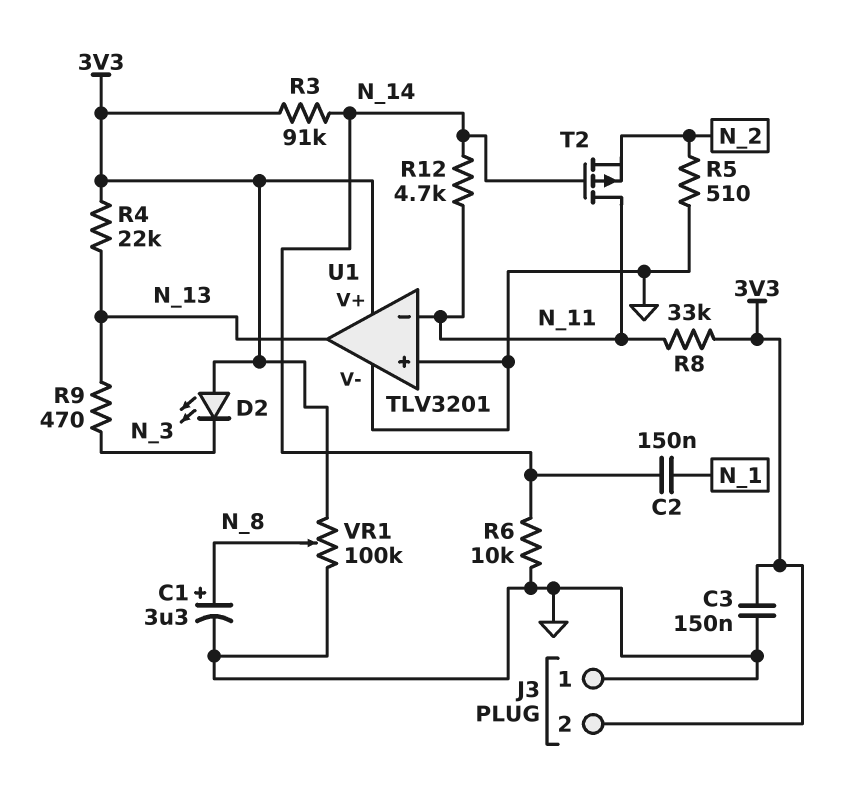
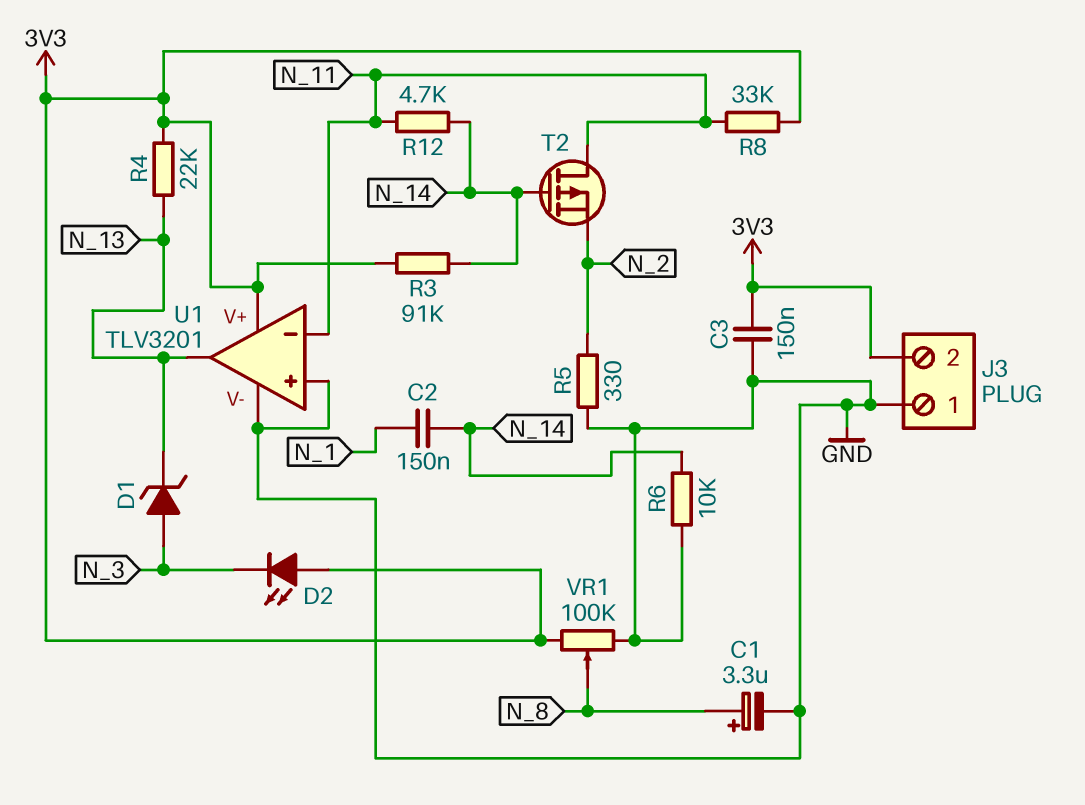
D1: none -> zener (A N_3, K N_13)
R5: 510 (GND, N_2) -> 330 (GND, N_2)
R9: 470 (N_3, N_13) -> none

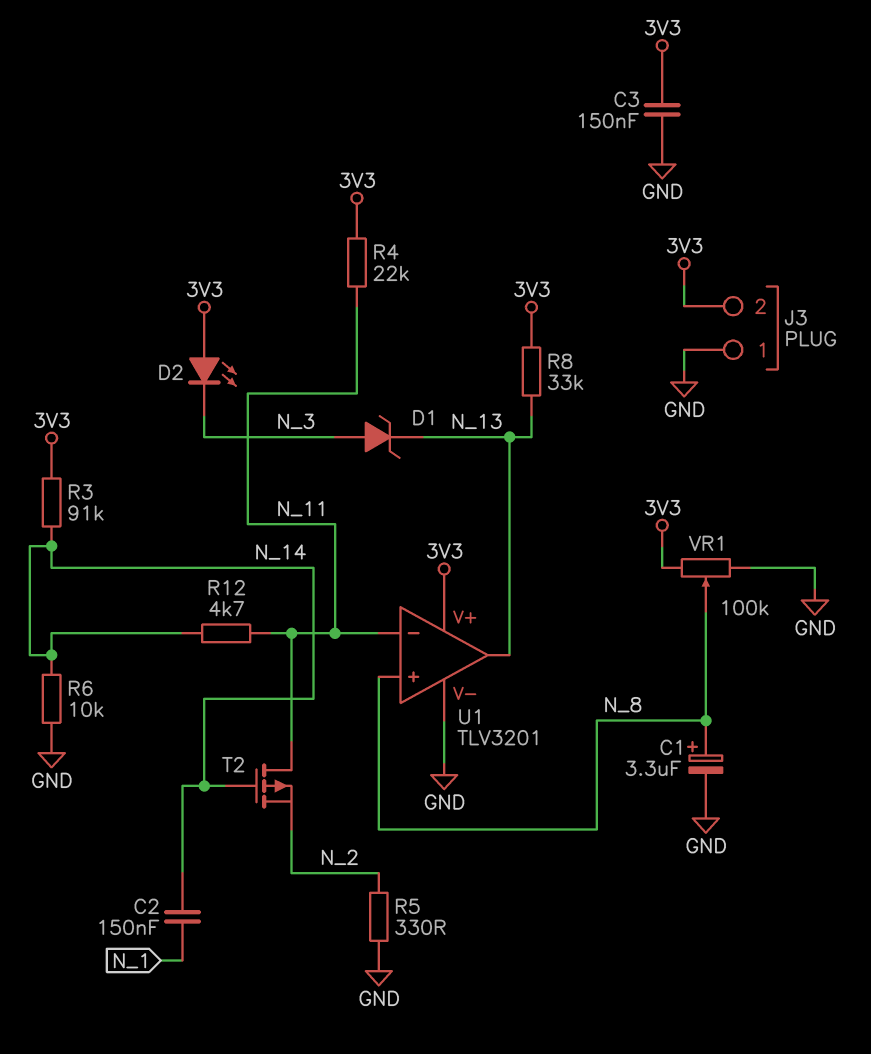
R4: 22k (3V3, N_13) -> 22k (3V3, N_11)
R8: 33k (3V3, N_11) -> 33k (3V3, N_13)
U1 pin in+: GND -> N_8

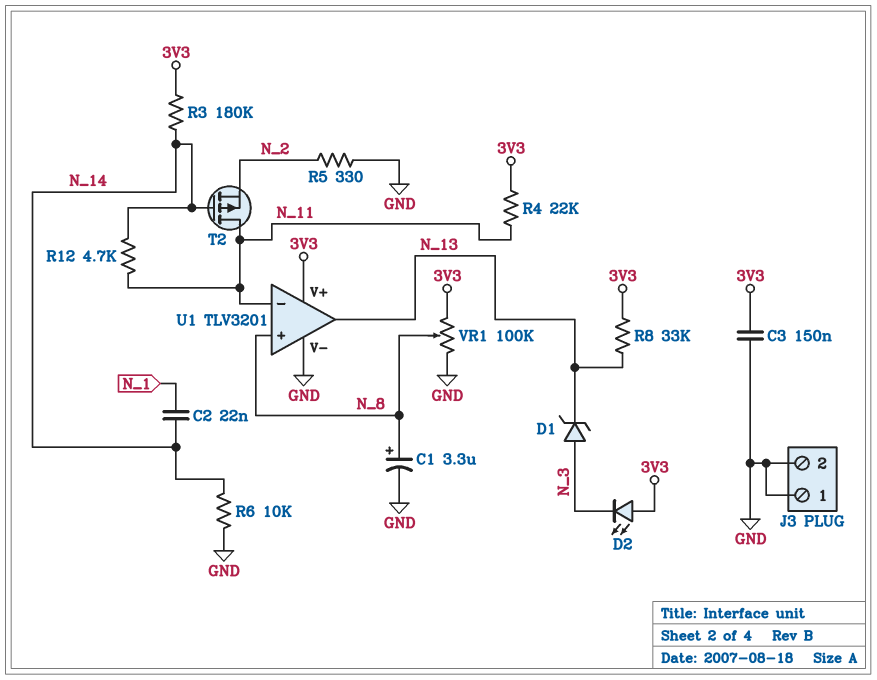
C2: 150nF (N_1, N_14) -> 22nF (N_1, N_14)
J3 pin 2: 3V3 -> GND
R3: 91k (3V3, N_14) -> 180k (3V3, N_14)

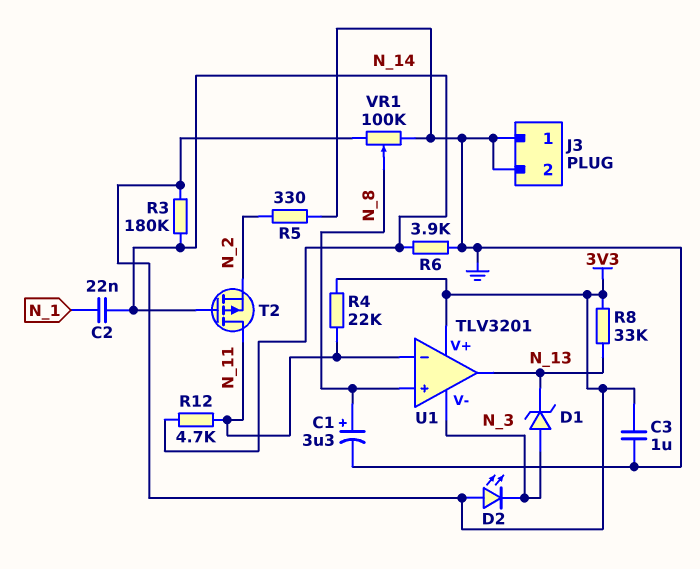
C3: 150nF (3V3, GND) -> 1uF (3V3, GND)
R6: 10k (GND, N_14) -> 3.9k (GND, N_14)
U1 pin V-: GND -> N_3

